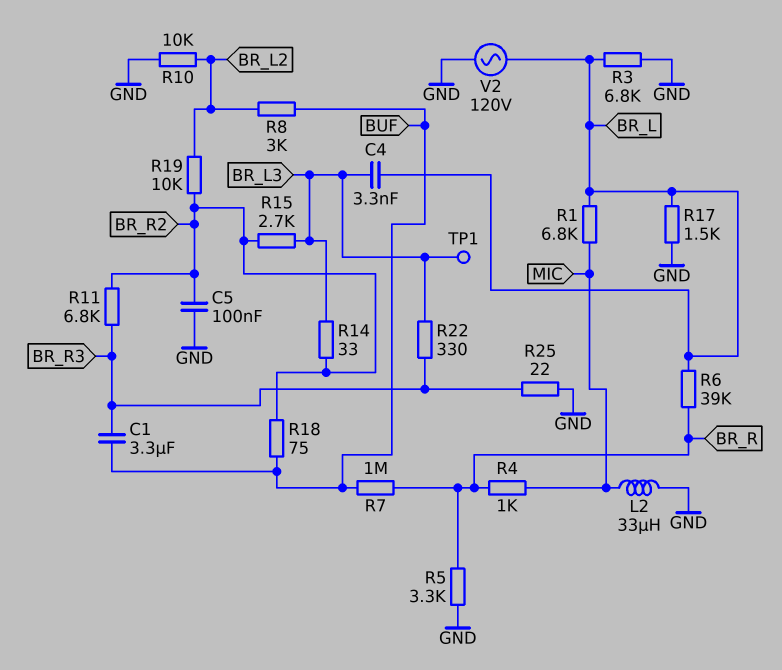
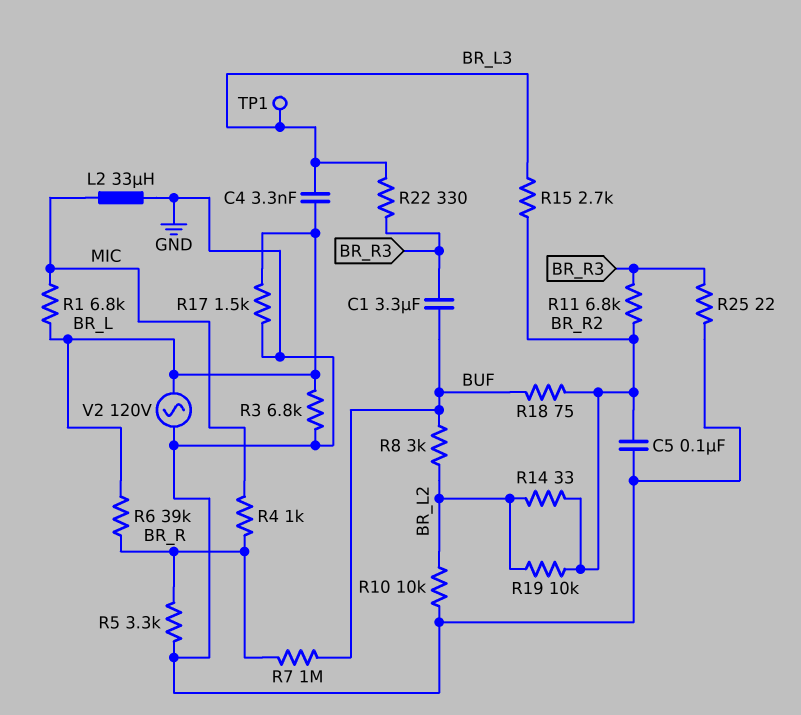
R14: 33 (BR_L3, BR_R2) -> 33 (BR_L2, BR_R2)

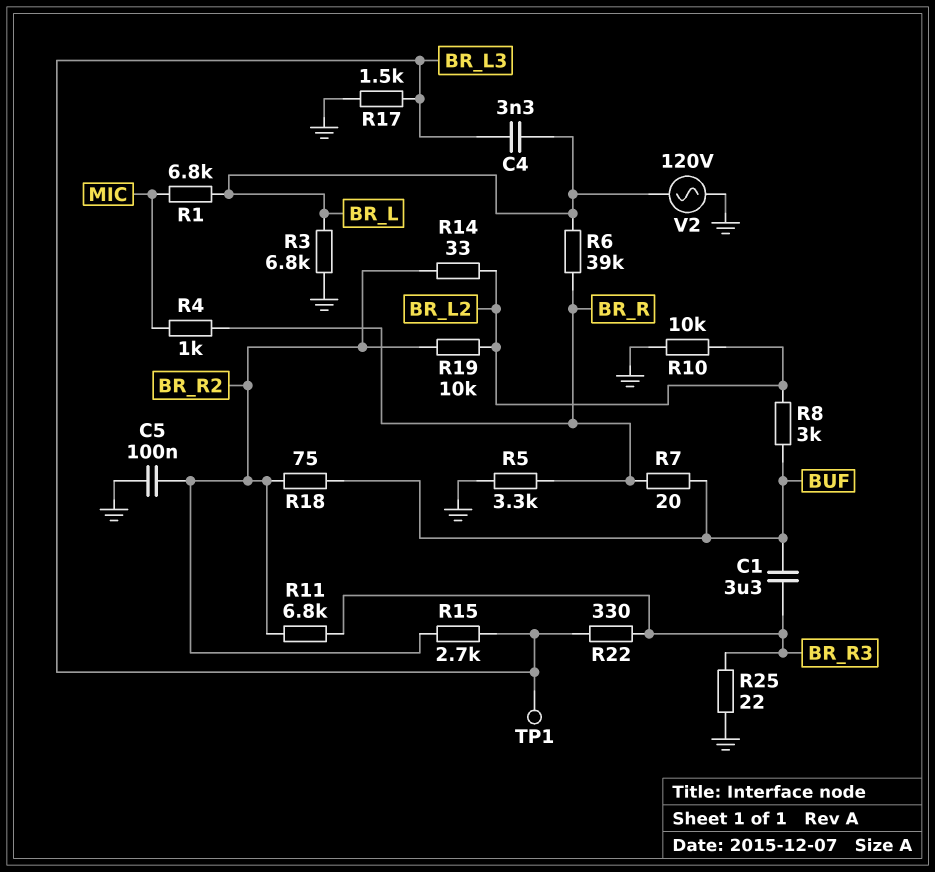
L2: 33uH (GND, MIC) -> none
R7: 1M (BR_R, BUF) -> 20 (BR_R, BUF)
R17: 1.5k (BR_L, GND) -> 1.5k (BR_L3, GND)

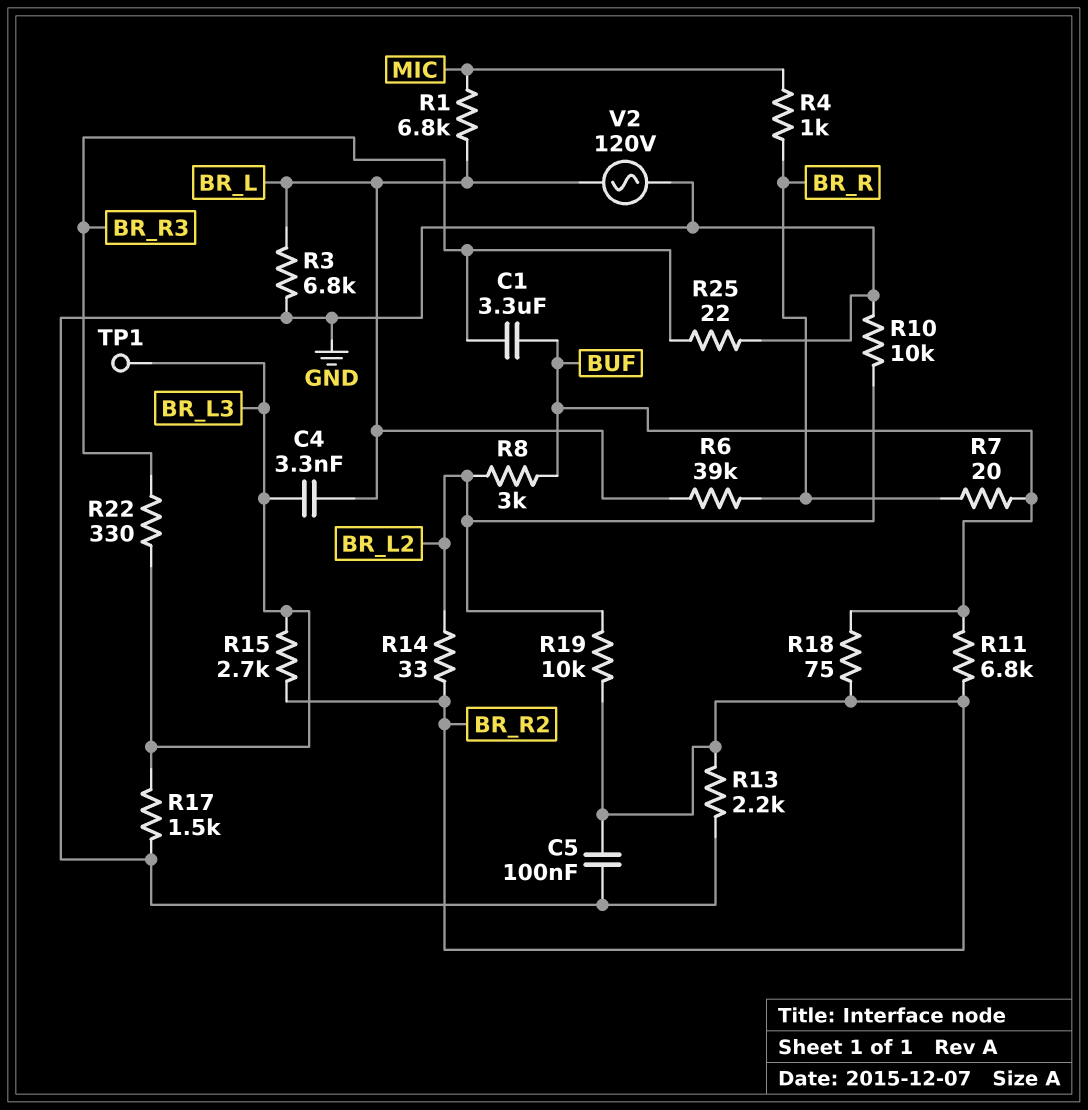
R5: 3.3k (BR_R, GND) -> none
R11: 6.8k (BR_R2, BR_R3) -> 6.8k (BR_R2, BUF)
R13: none -> 2.2k (BR_R2, GND)

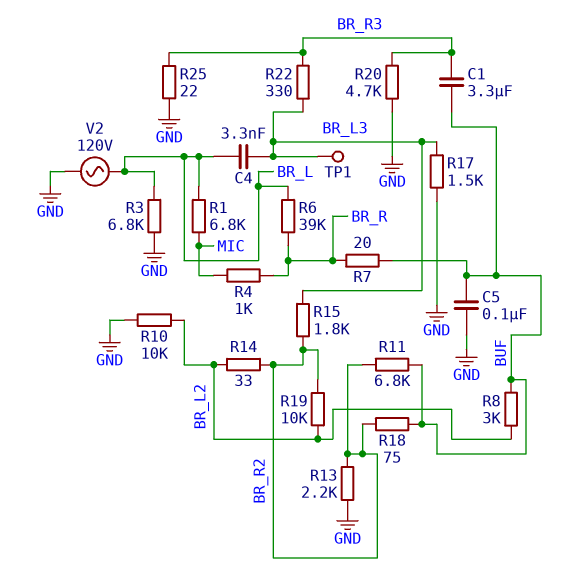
C5: 100nF (BR_R2, GND) -> 100nF (BUF, GND)
R15: 2.7k (BR_L3, BR_R2) -> 1.8k (BR_L3, BR_R2)
R20: none -> 4.7k (BR_R3, GND)

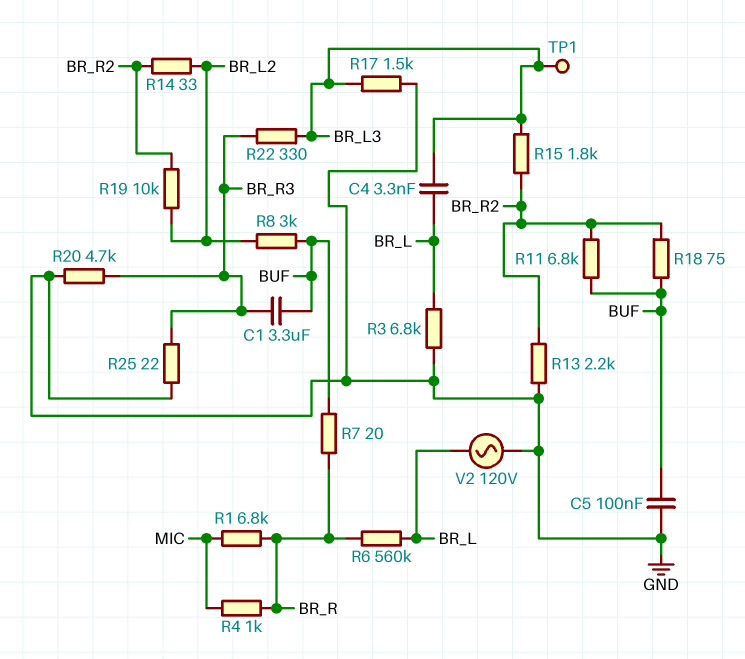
R1: 6.8k (BR_L, MIC) -> 6.8k (BR_R, MIC)
R6: 39k (BR_L, BR_R) -> 560k (BR_L, BR_R)
R10: 10k (BR_L2, GND) -> none

